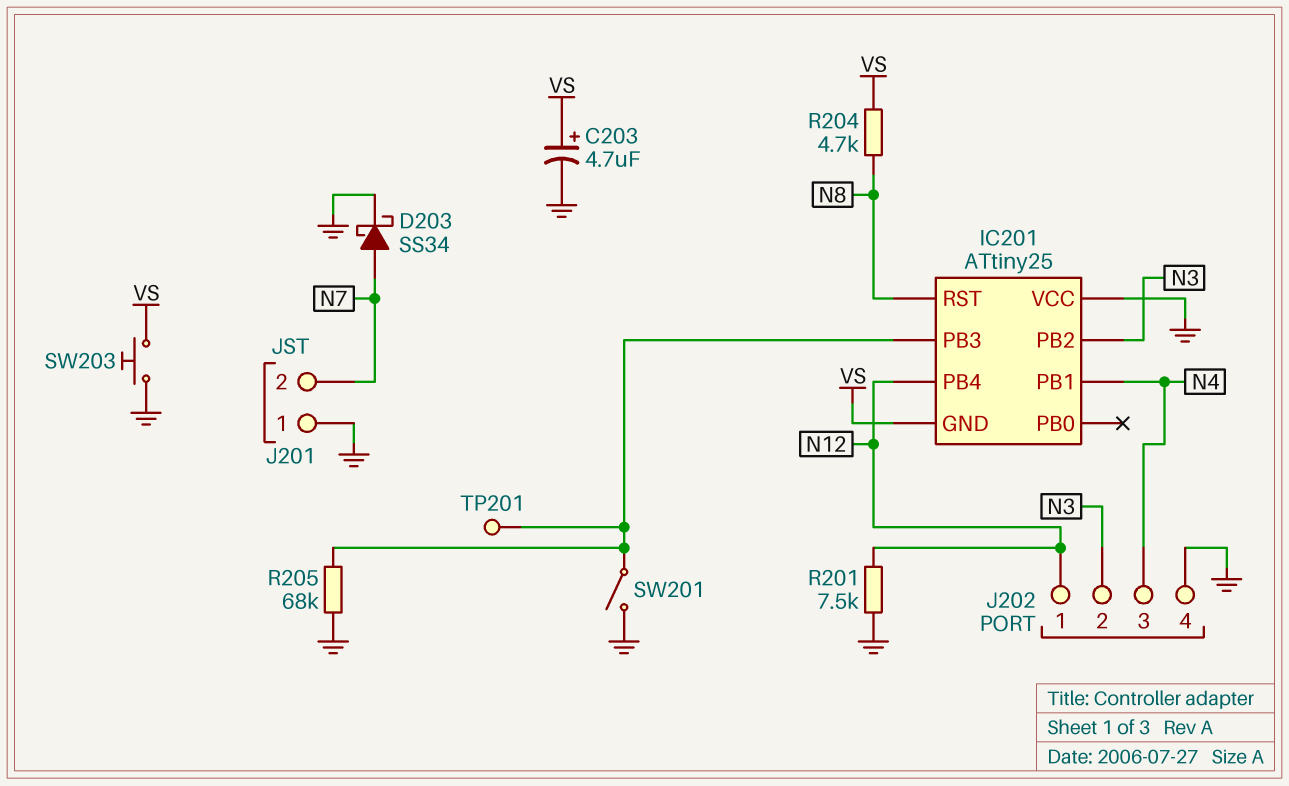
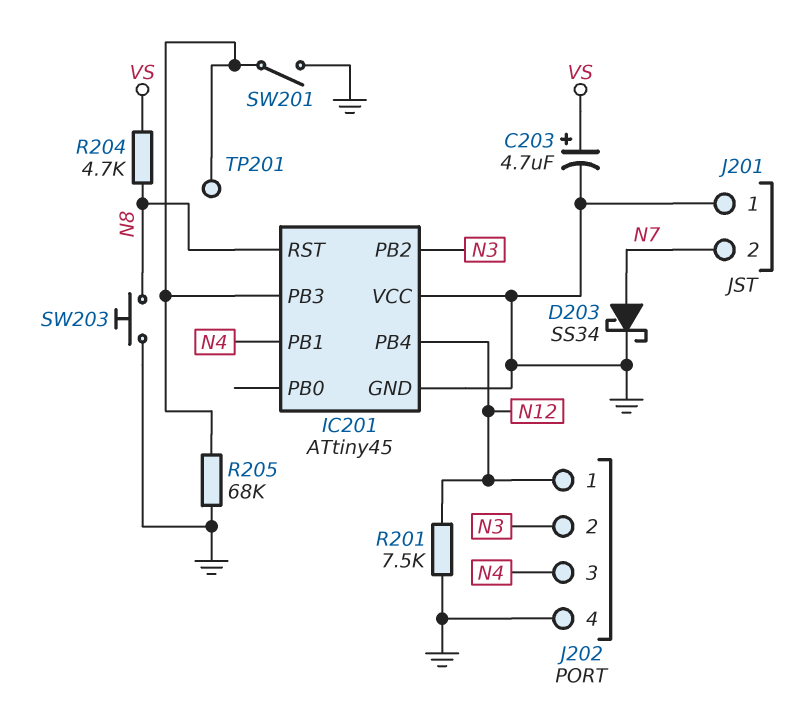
IC201: ATtiny25 -> ATtiny45
IC201 pin GND: VS -> GND
SW203: button (GND, VS) -> button (GND, N8)

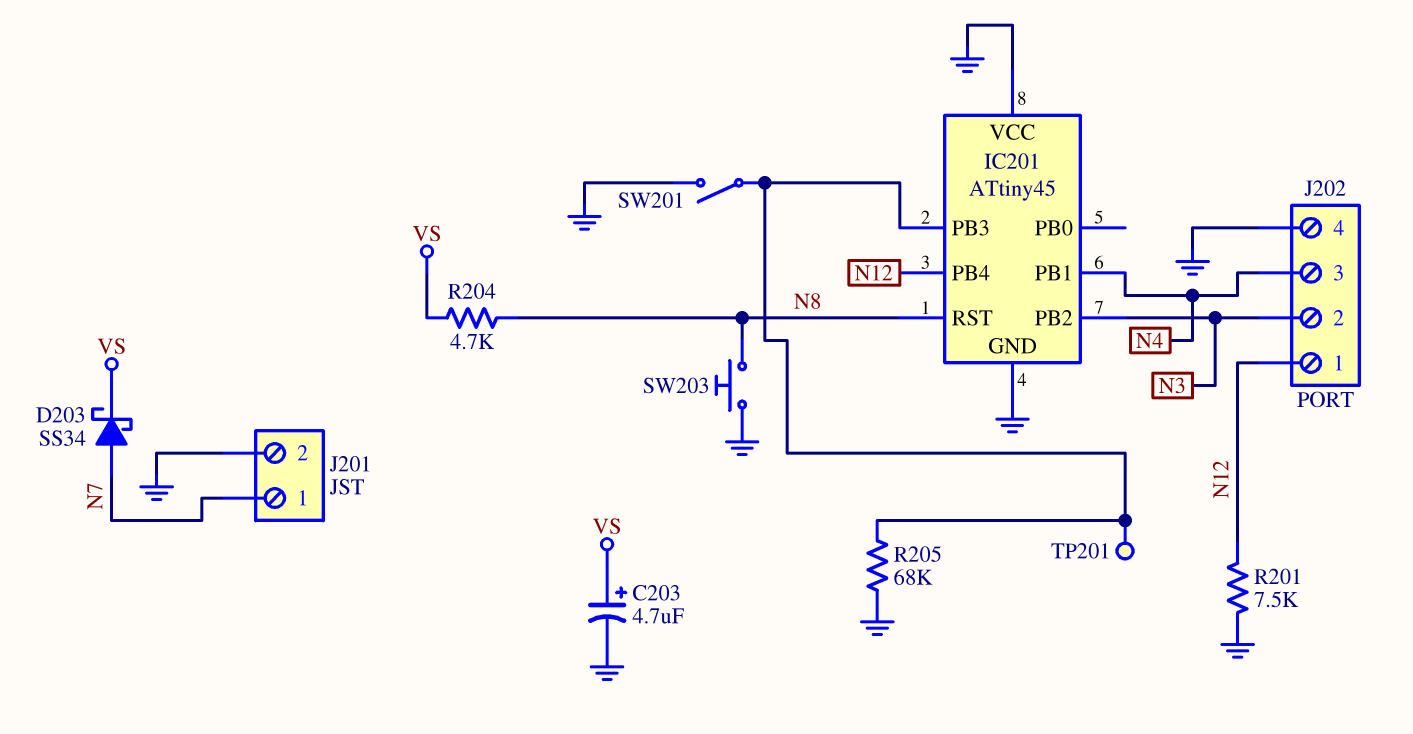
D203: schottky SS34 (A N7, K GND) -> schottky SS34 (A N7, K VS)
J201 pin 1: GND -> N7
J201 pin 2: N7 -> GND

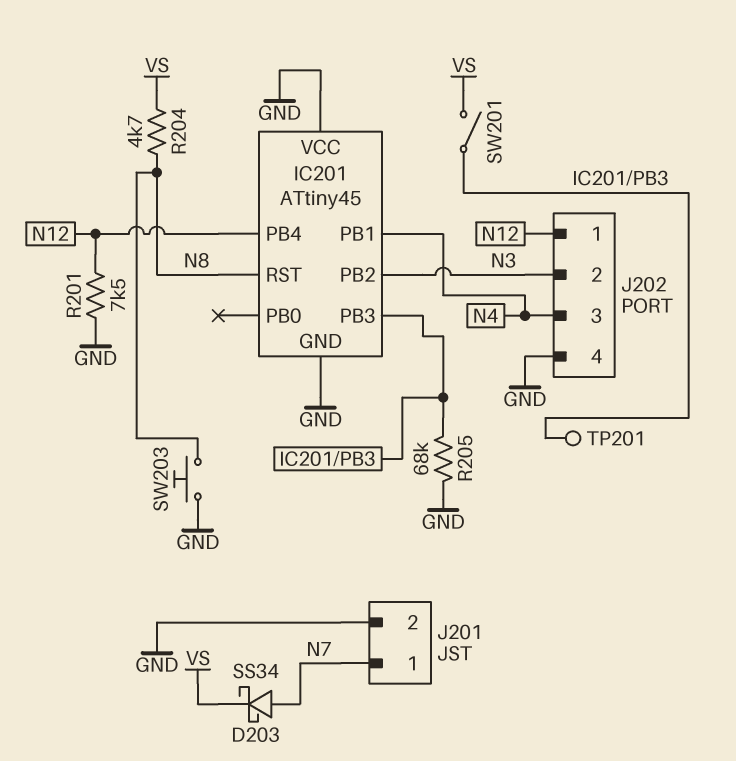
C203: 4.7uF (plus VS, minus GND) -> none
SW201: switch (GND, IC201/PB3) -> switch (IC201/PB3, VS)

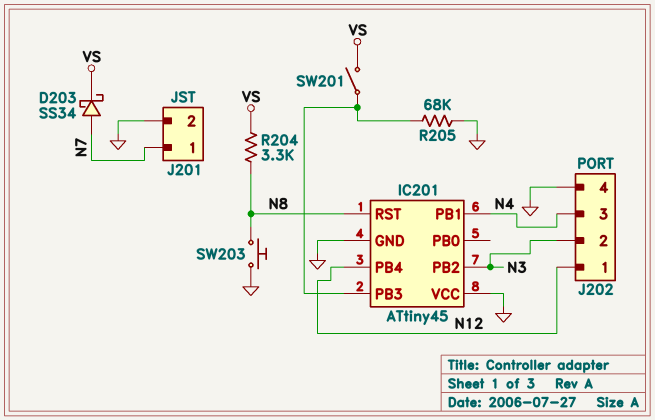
R201: 7.5k (GND, N12) -> none
R204: 4.7k (N8, VS) -> 3.3k (N8, VS)
TP201: test point (IC201/PB3) -> none

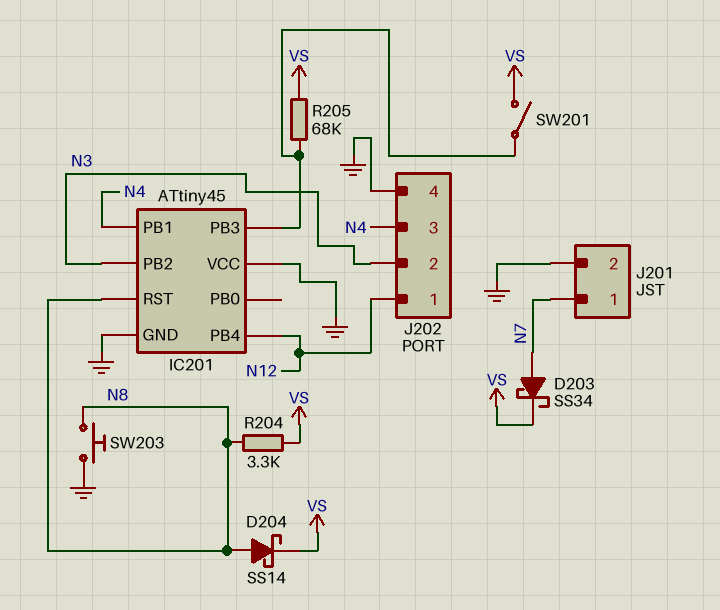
D204: none -> schottky SS14 (A N8, K VS)
R205: 68k (GND, IC201/PB3) -> 68k (IC201/PB3, VS)

